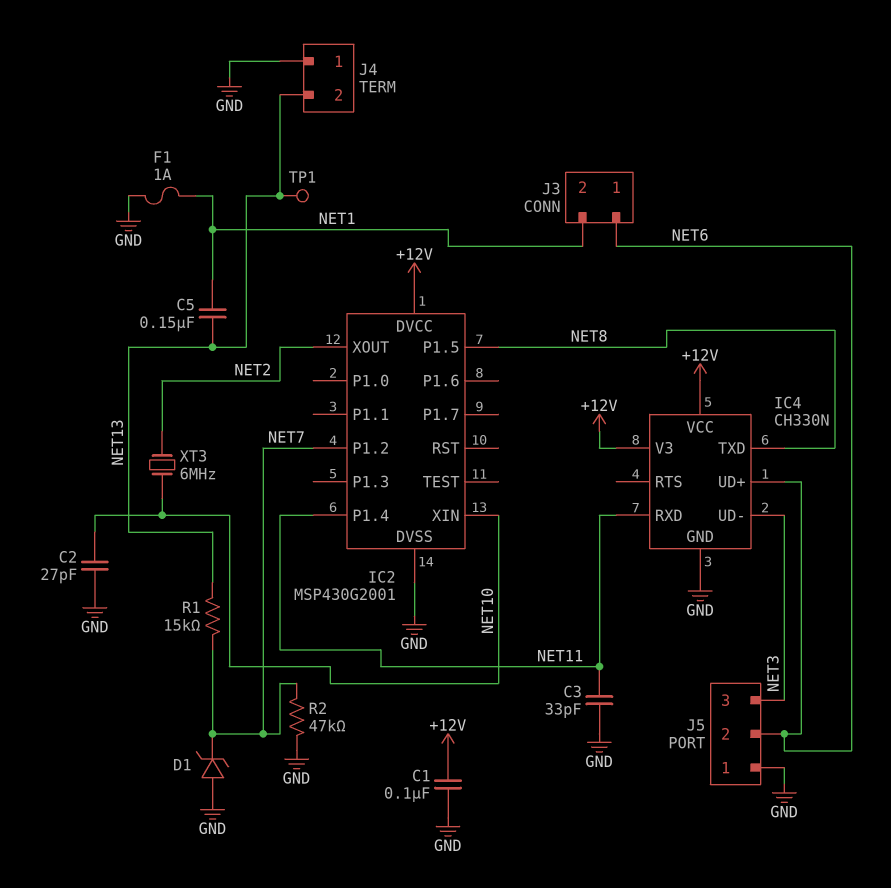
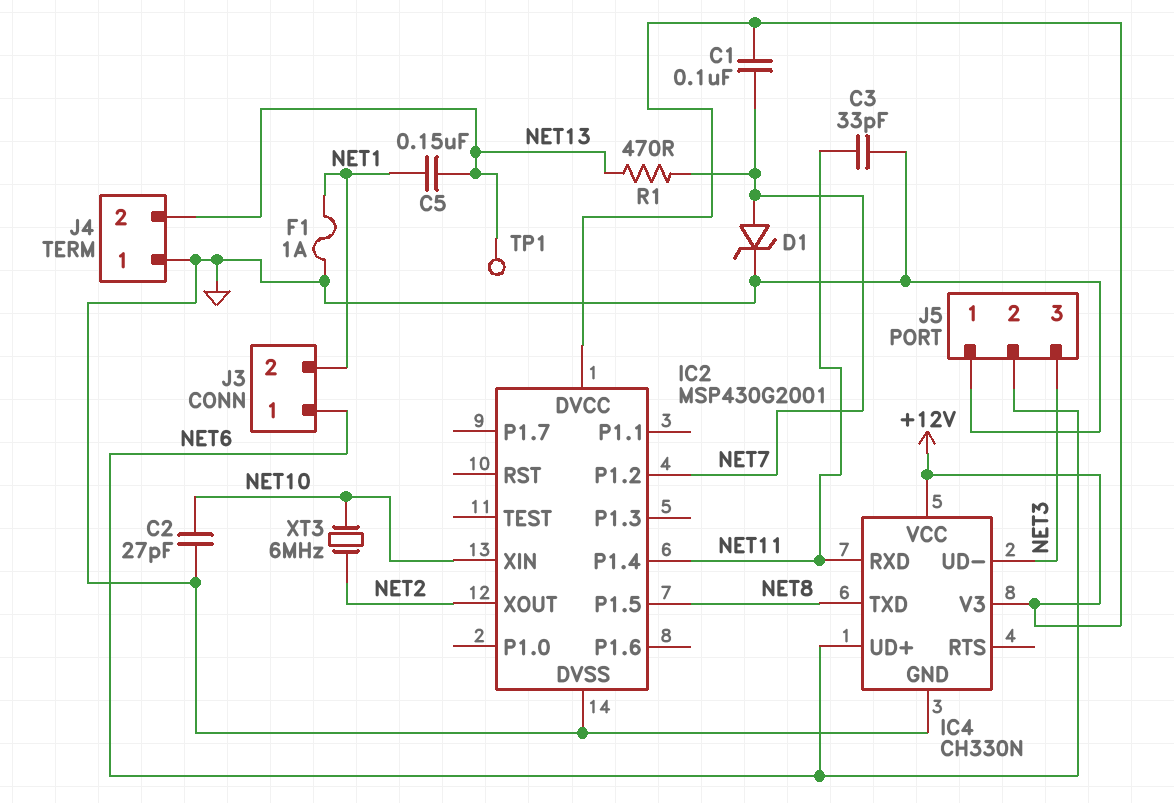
C1: 100nF (+12V, GND) -> 100nF (+12V, NET7)
D1: zener (A GND, K NET7) -> zener (A NET7, K GND)
R1: 15k (NET7, NET13) -> 470 (NET7, NET13)
R2: 47k (GND, NET7) -> none

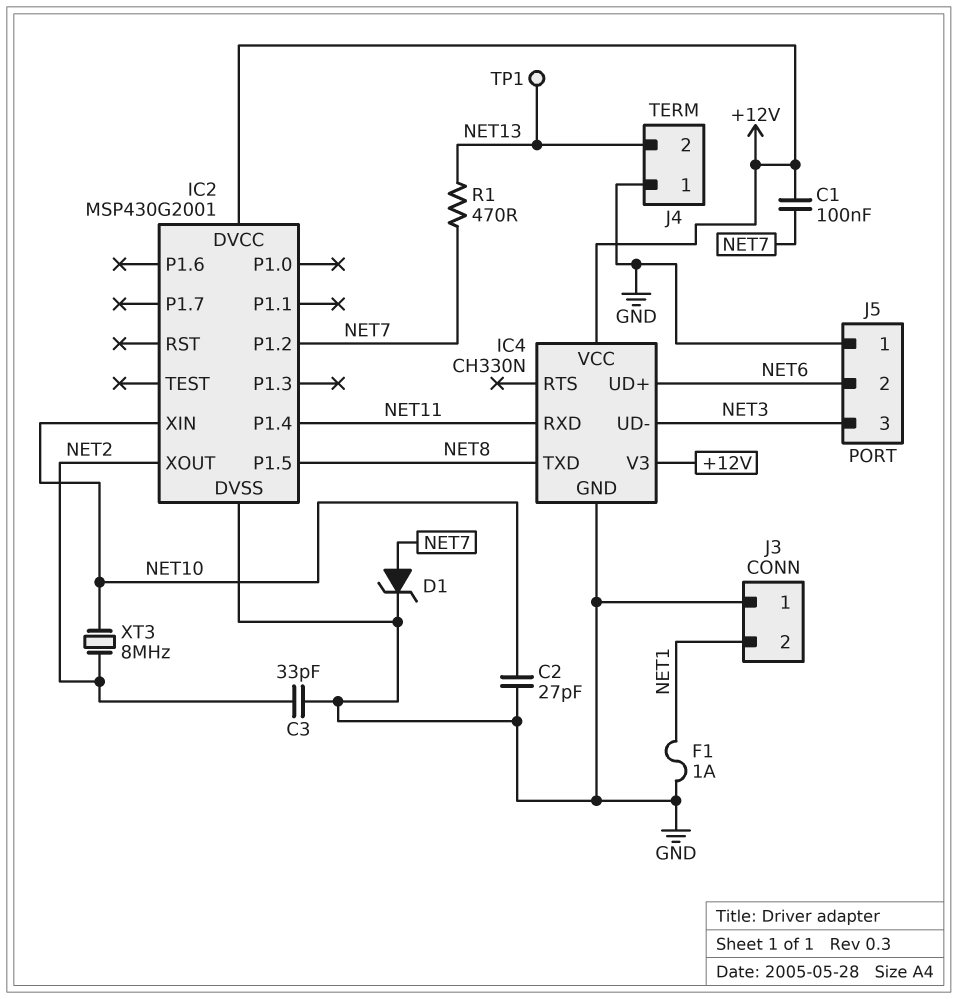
C3: 33pF (GND, NET11) -> 33pF (GND, NET2)
C5: 150nF (NET1, NET13) -> none
J3 pin 1: NET6 -> GND
XT3: 6MHz (NET2, NET10) -> 8MHz (NET2, NET10)

